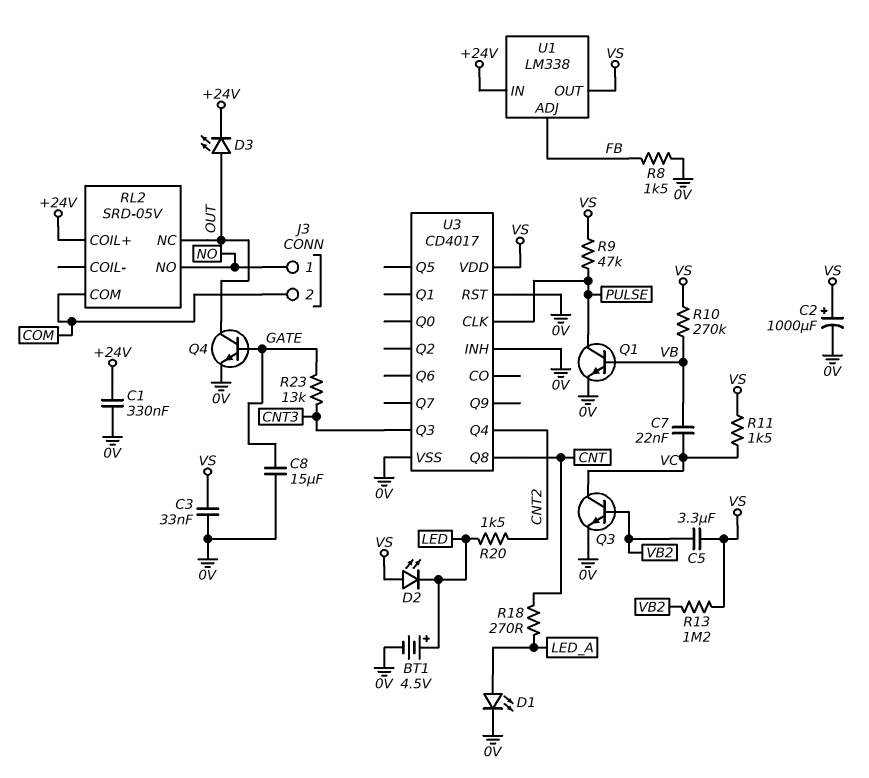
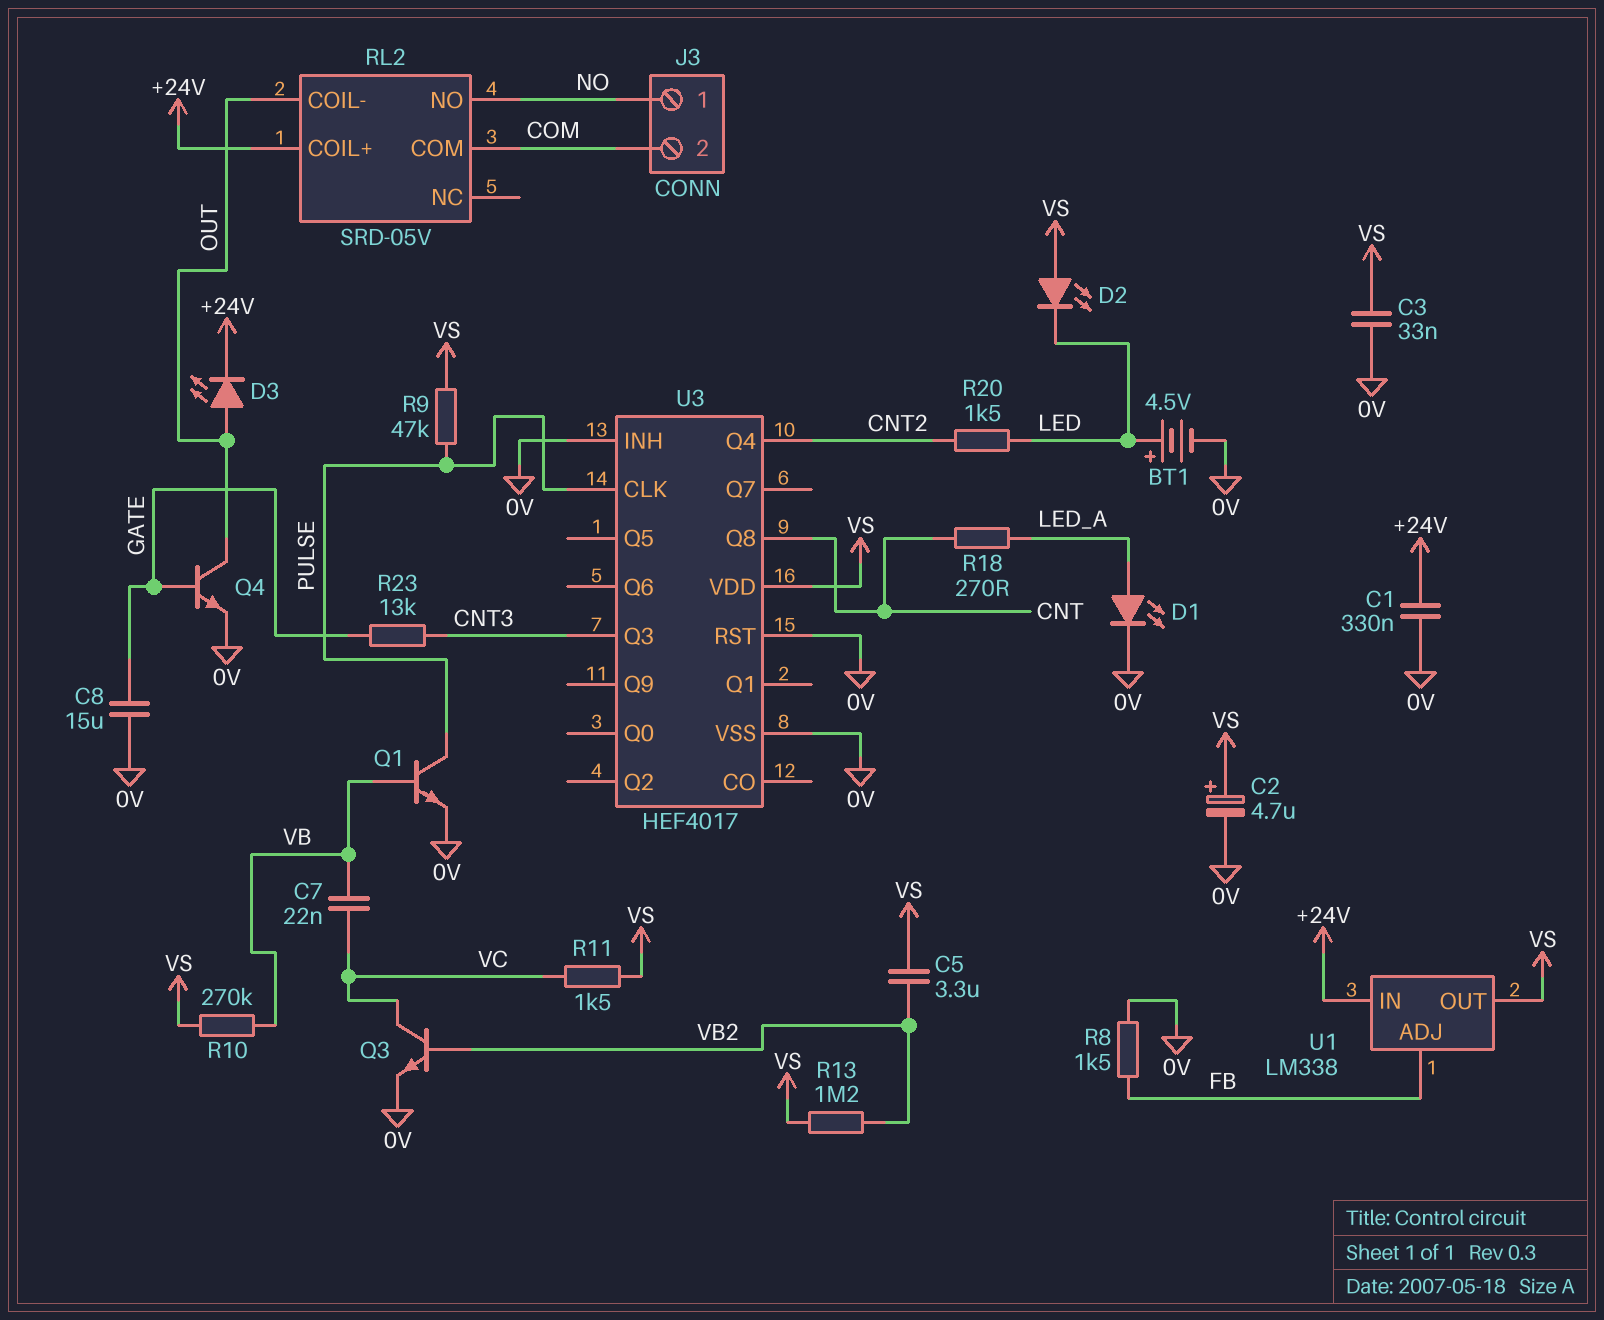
C2: 1000uF (plus VS, minus 0V) -> 4.7uF (plus VS, minus 0V)
RL2 pin COIL-: none -> OUT
RL2 pin NC: OUT -> none
U3: CD4017 -> HEF4017

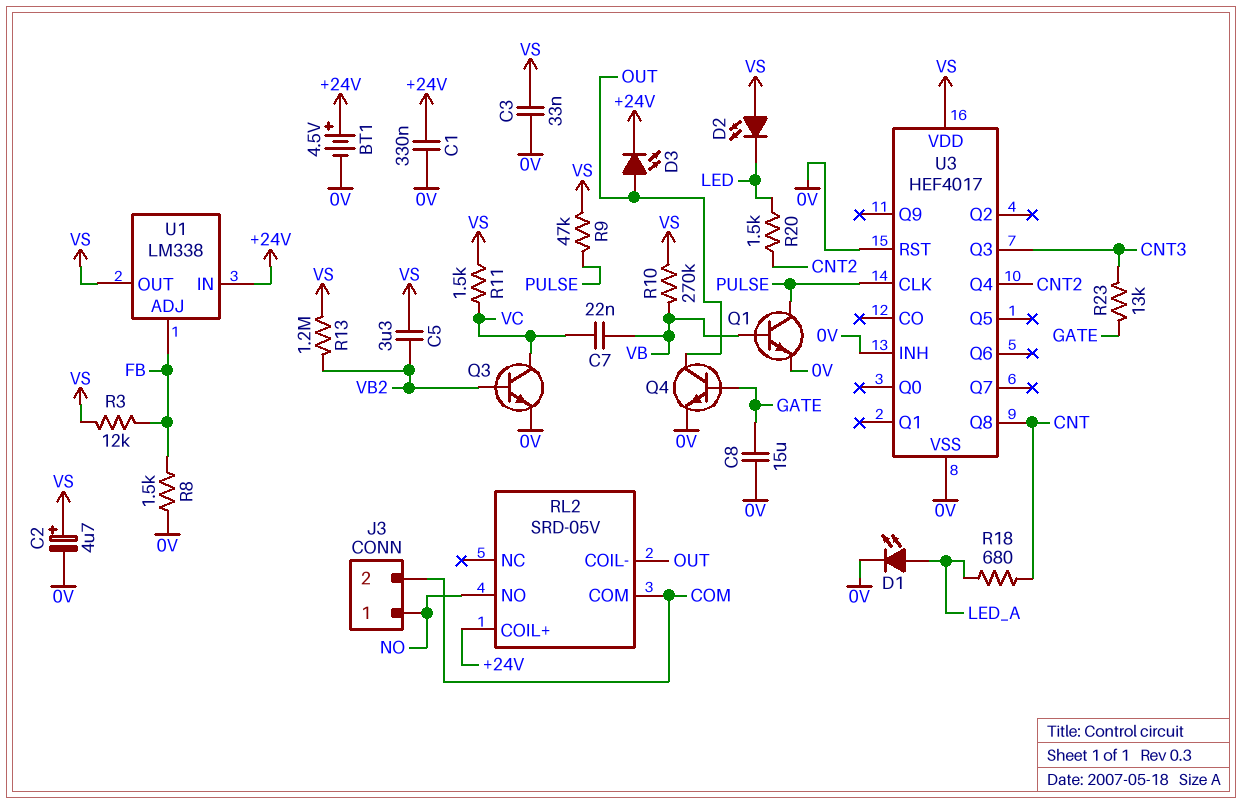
BT1: 4.5V (plus LED, minus 0V) -> 4.5V (plus +24V, minus 0V)
R3: none -> 12k (FB, VS)
R18: 270 (CNT, LED_A) -> 680 (CNT, LED_A)

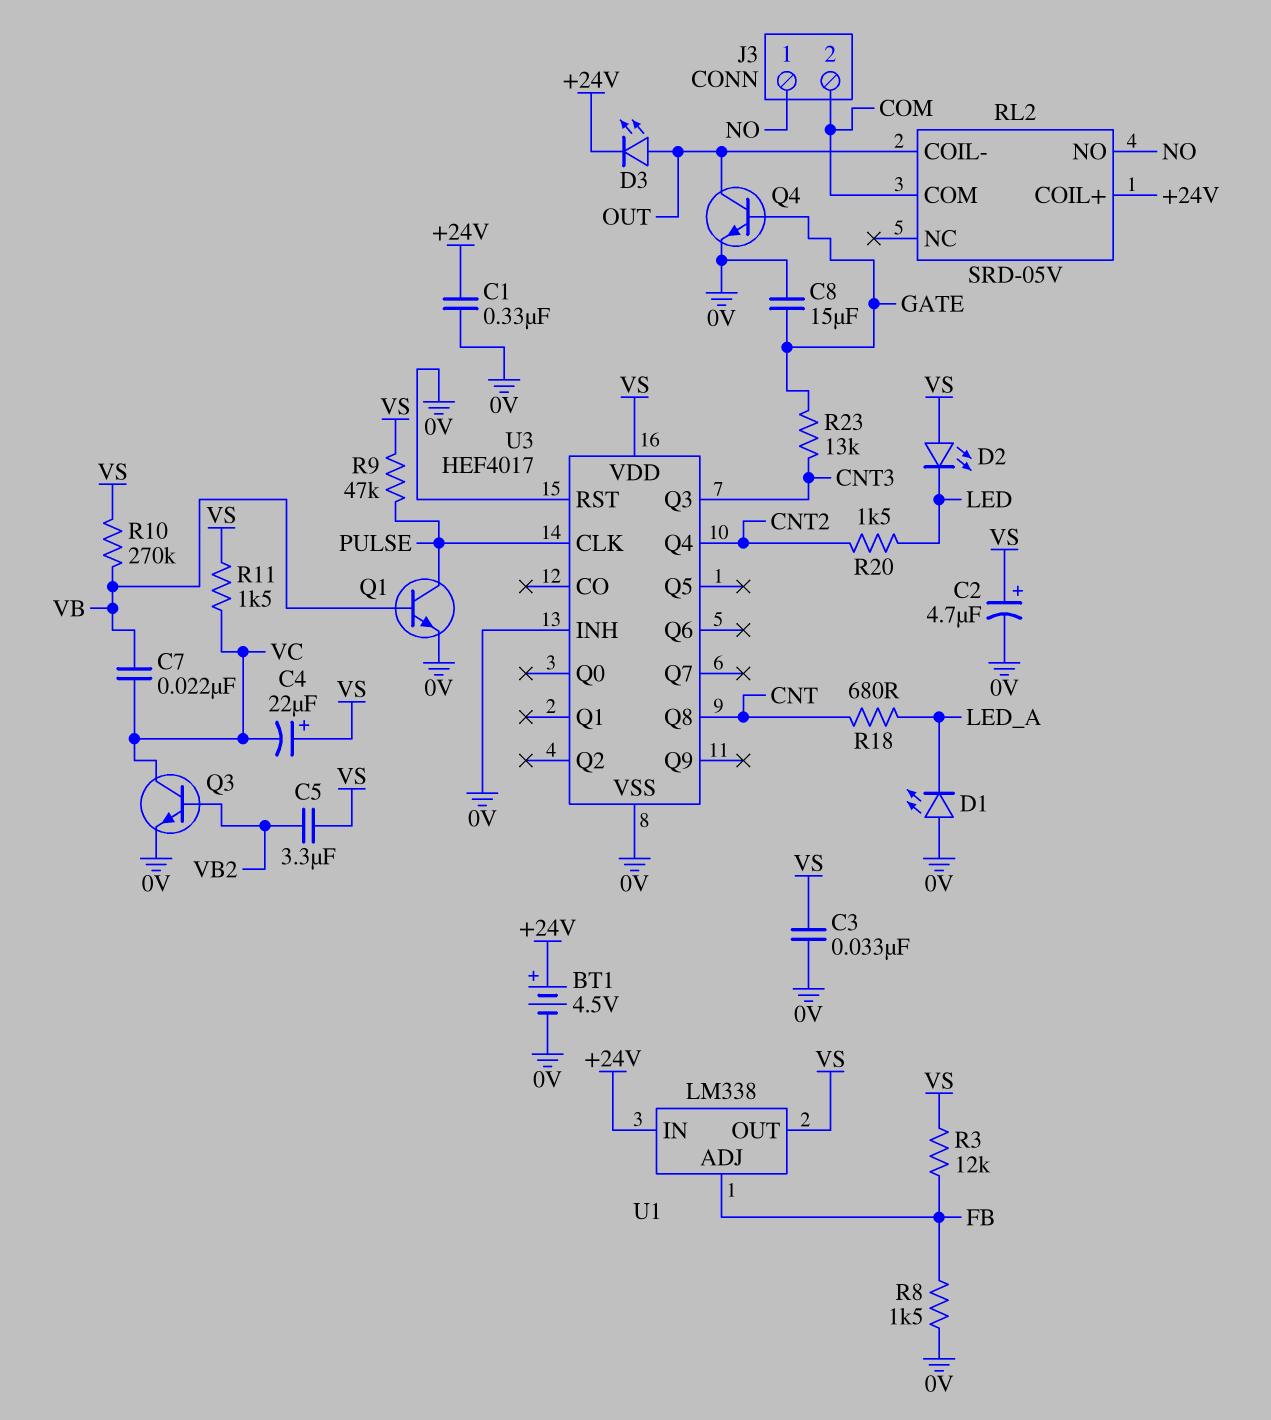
C4: none -> 22uF (plus VS, minus VC)
D1: LED (A LED_A, K 0V) -> LED (A 0V, K LED_A)
R13: 1.2M (VB2, VS) -> none

